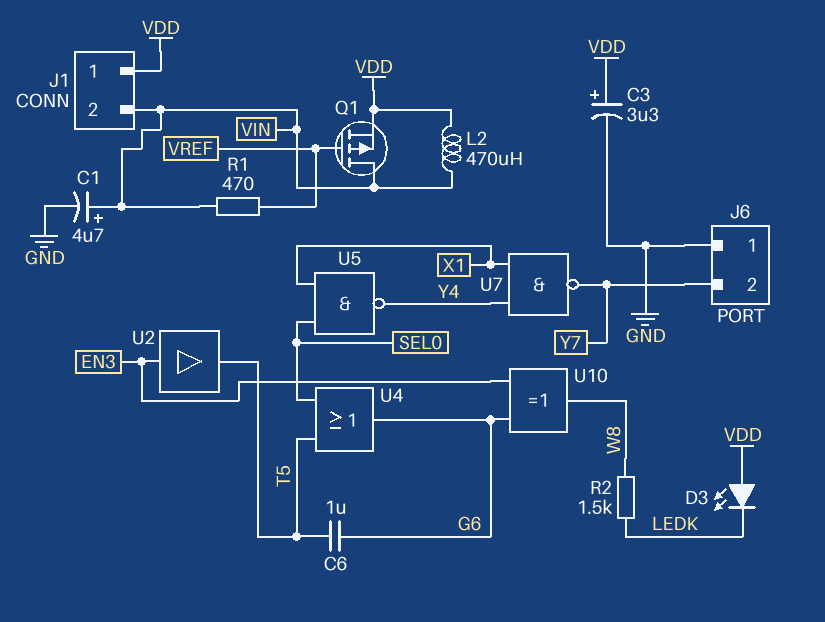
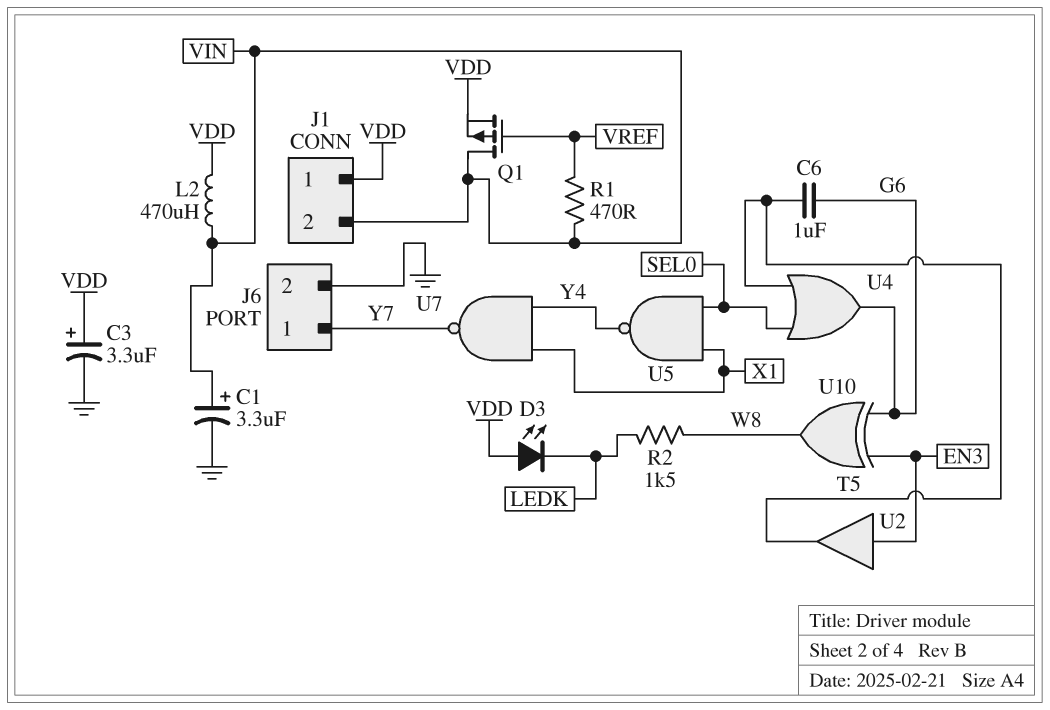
C1: 4.7uF (plus VIN, minus GND) -> 3.3uF (plus VIN, minus GND)
J6 pin 1: GND -> Y7
J6 pin 2: Y7 -> GND

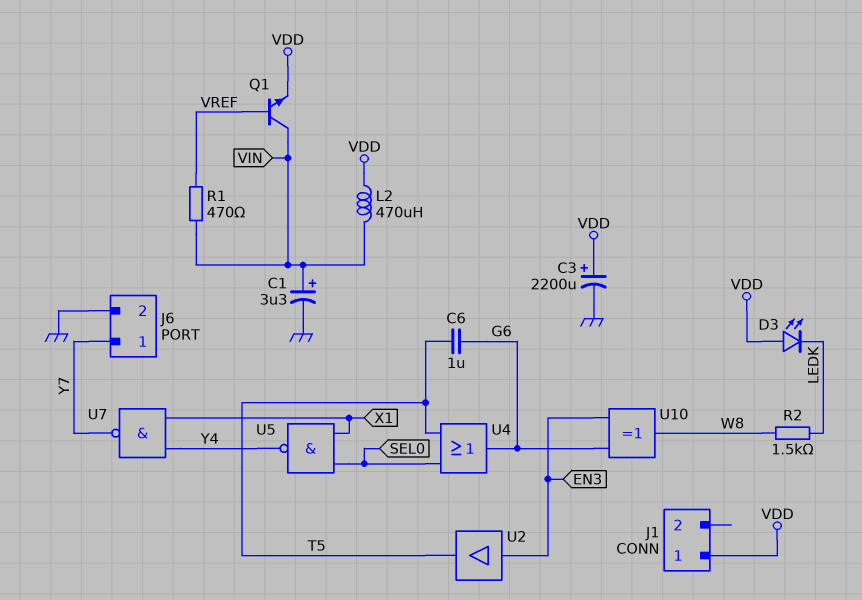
C3: 3.3uF (plus VDD, minus GND) -> 2200uF (plus VDD, minus GND)
J1 pin 2: VIN -> none
Q1: PMOS (G VREF, D VIN, S VDD) -> NPN (B VREF, C VIN, E VDD)

